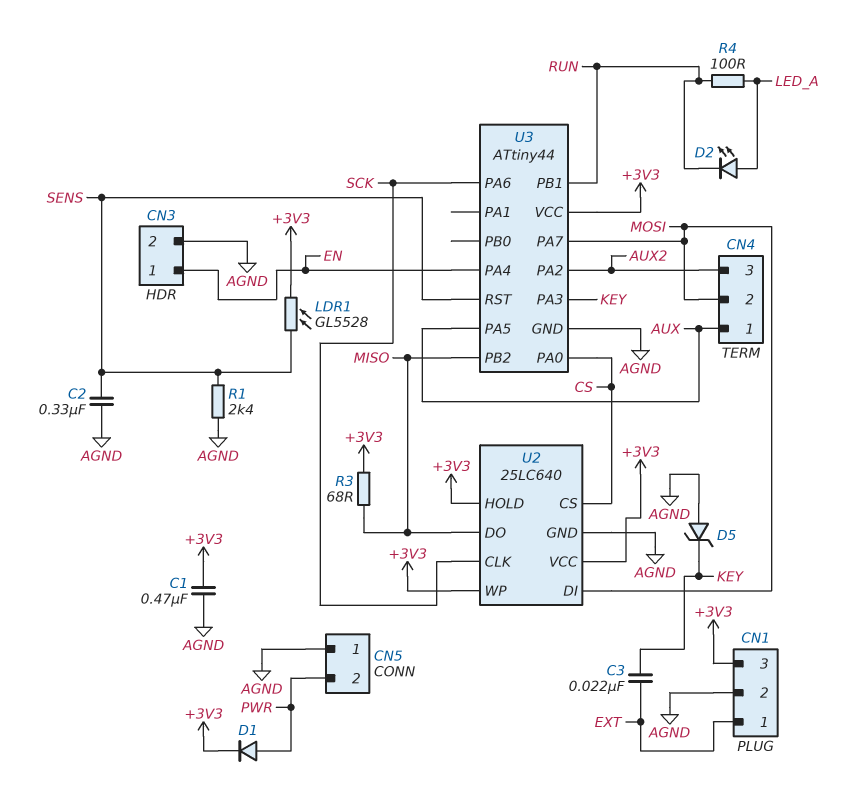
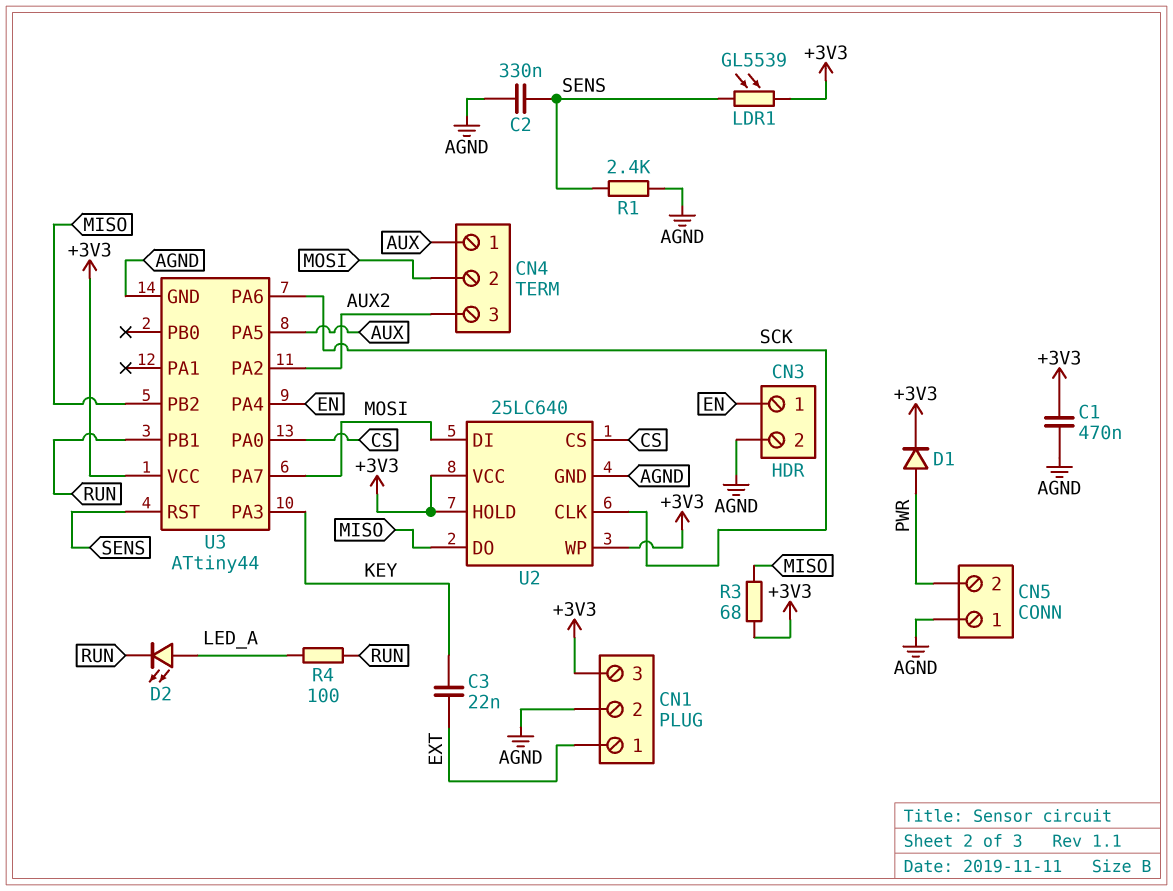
D5: zener (A AGND, K KEY) -> none
LDR1: GL5528 (+3V3, SENS) -> GL5539 (+3V3, SENS)

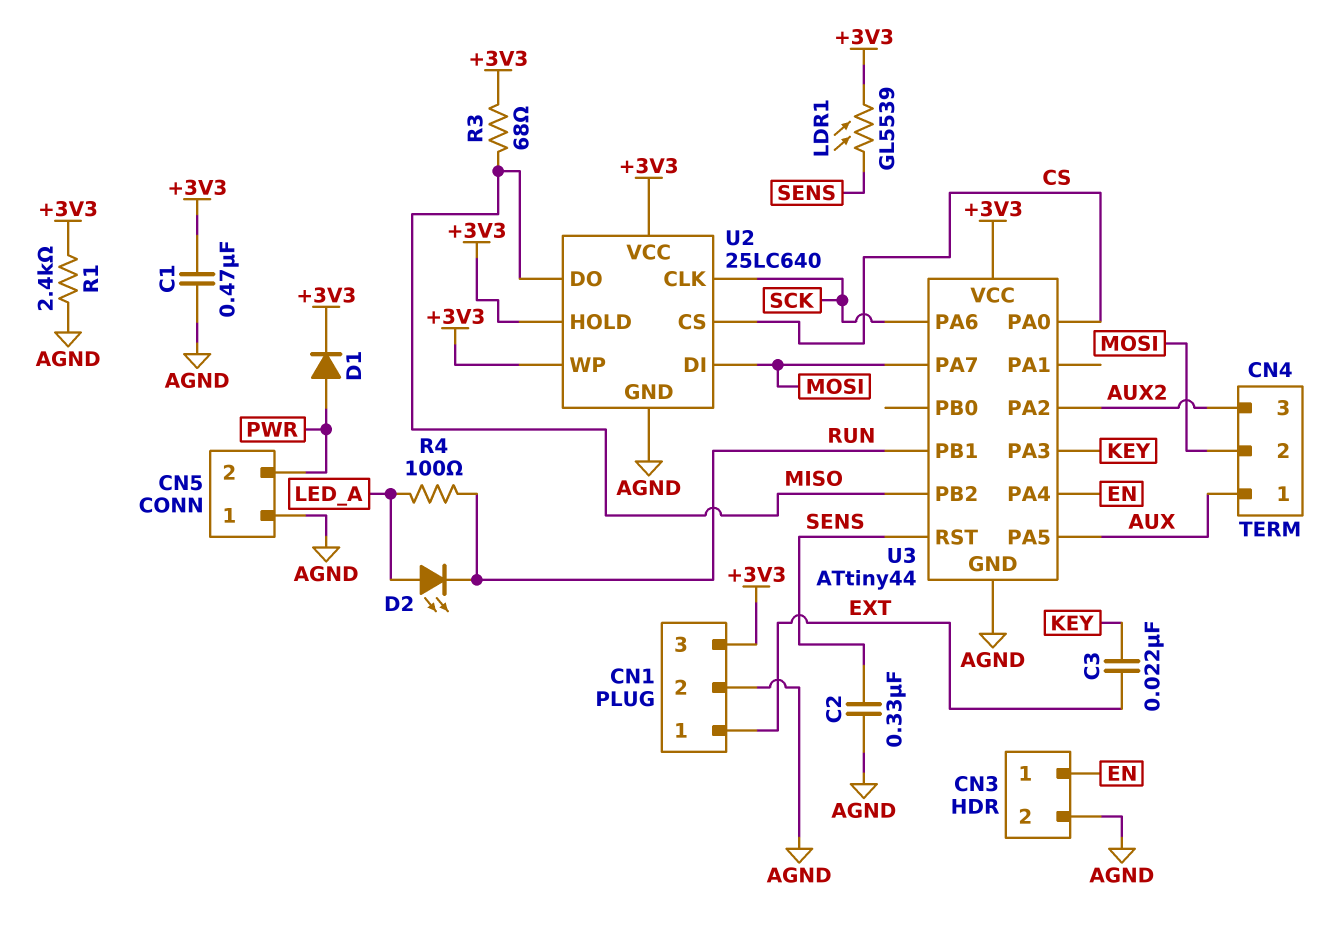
R1: 2.4k (AGND, SENS) -> 2.4k (+3V3, AGND)

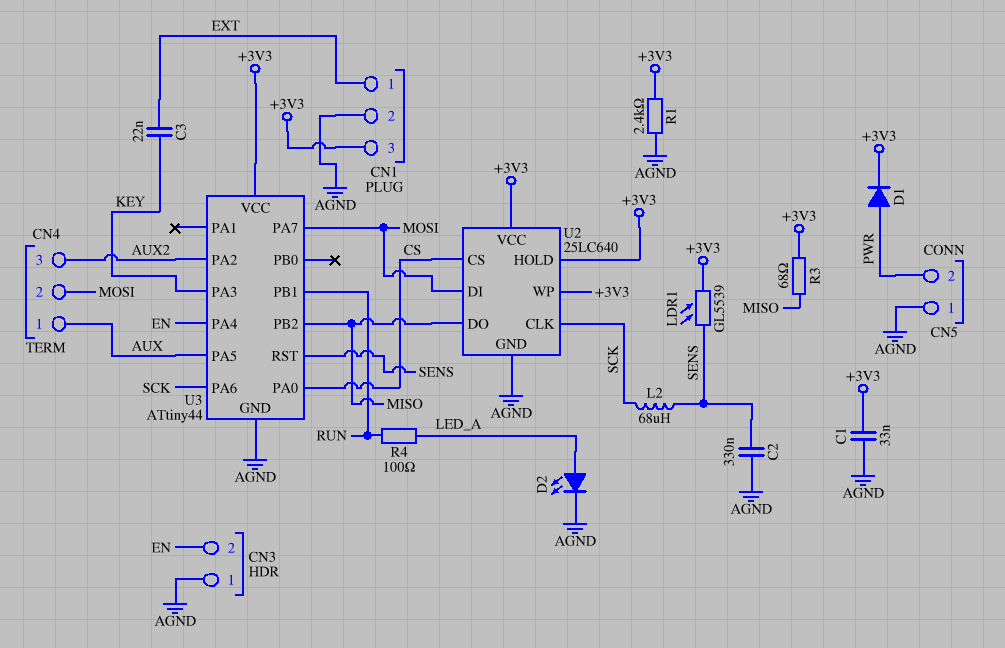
C1: 470nF (+3V3, AGND) -> 33nF (+3V3, AGND)
CN3 pin 1: EN -> AGND
CN3 pin 2: AGND -> EN
D2: LED (A LED_A, K RUN) -> LED (A LED_A, K AGND)
L2: none -> 68uH (SCK, SENS)

